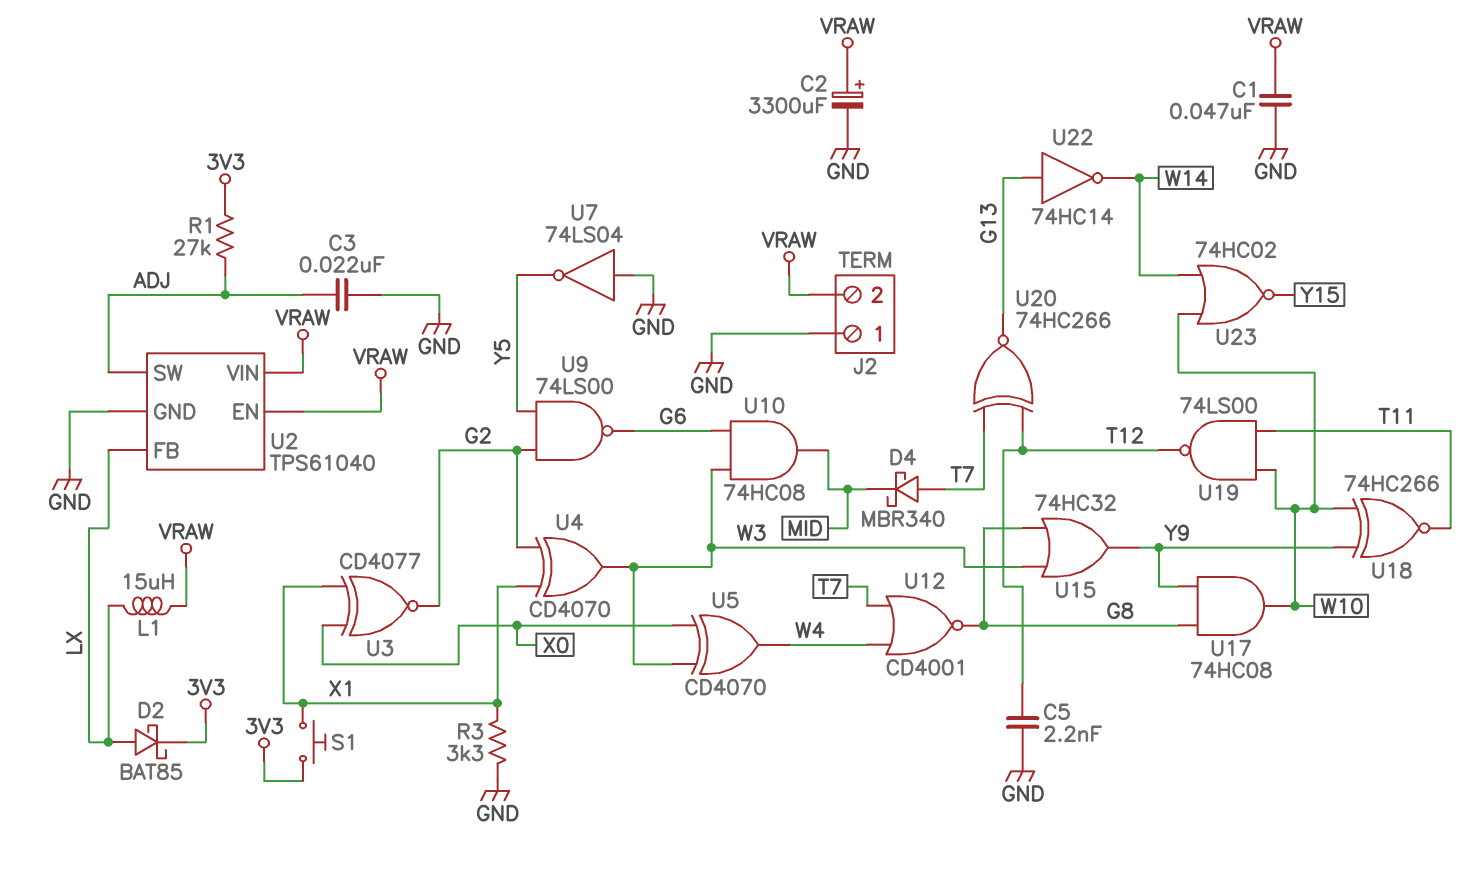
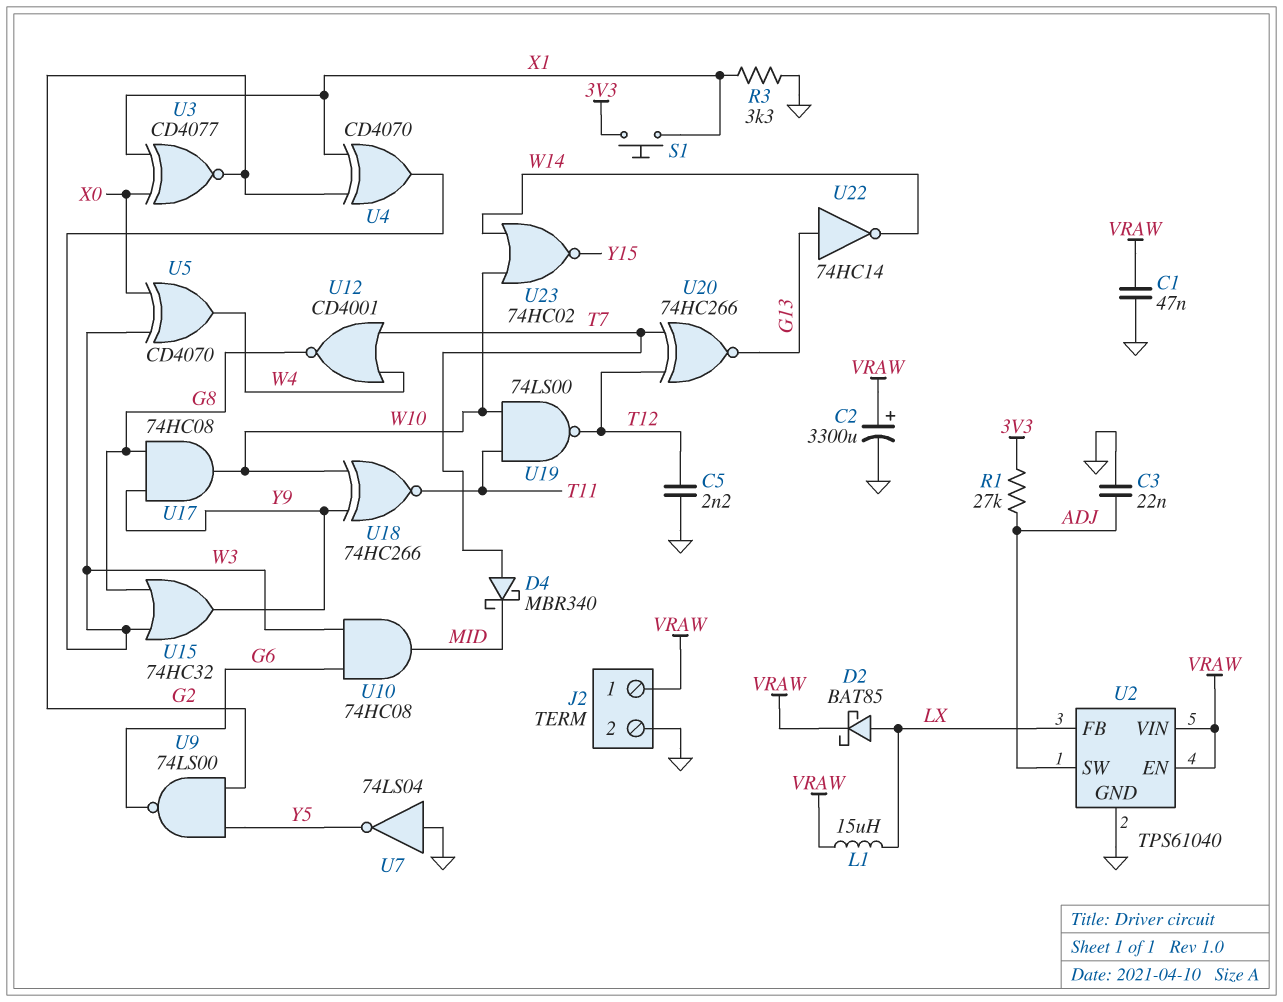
D2: schottky BAT85 (A LX, K 3V3) -> schottky BAT85 (A LX, K VRAW)
J2 pin 1: GND -> VRAW
J2 pin 2: VRAW -> GND

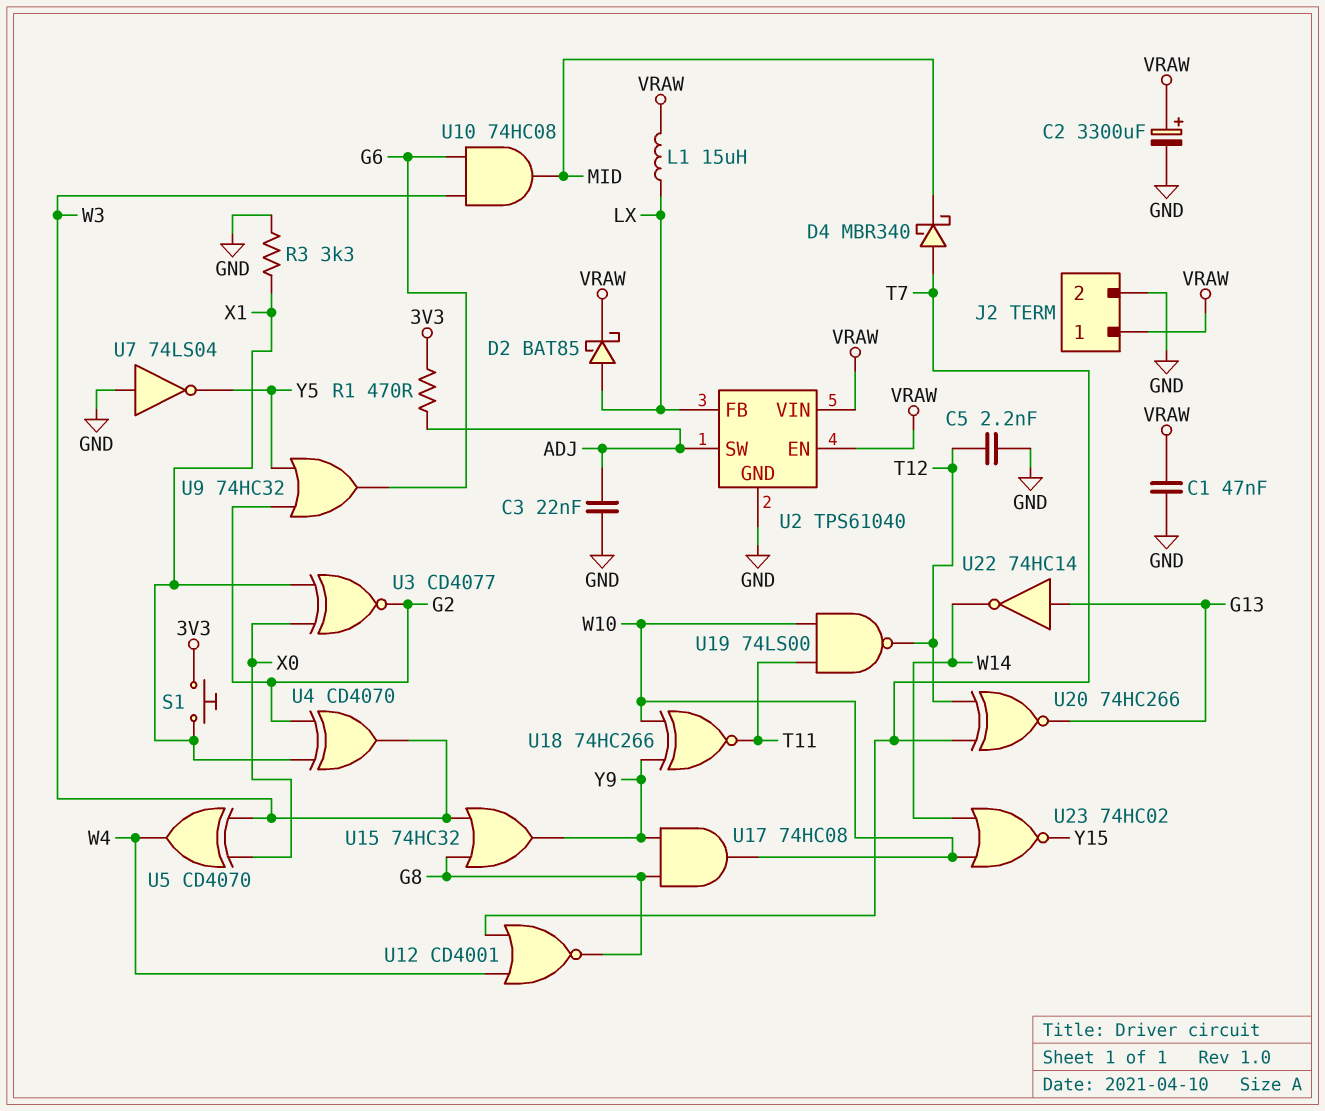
R1: 27k (3V3, ADJ) -> 470 (3V3, ADJ)
U9: NAND 74LS00 (in G2, in Y5, out G6) -> OR 74HC32 (in G2, in Y5, out G6)

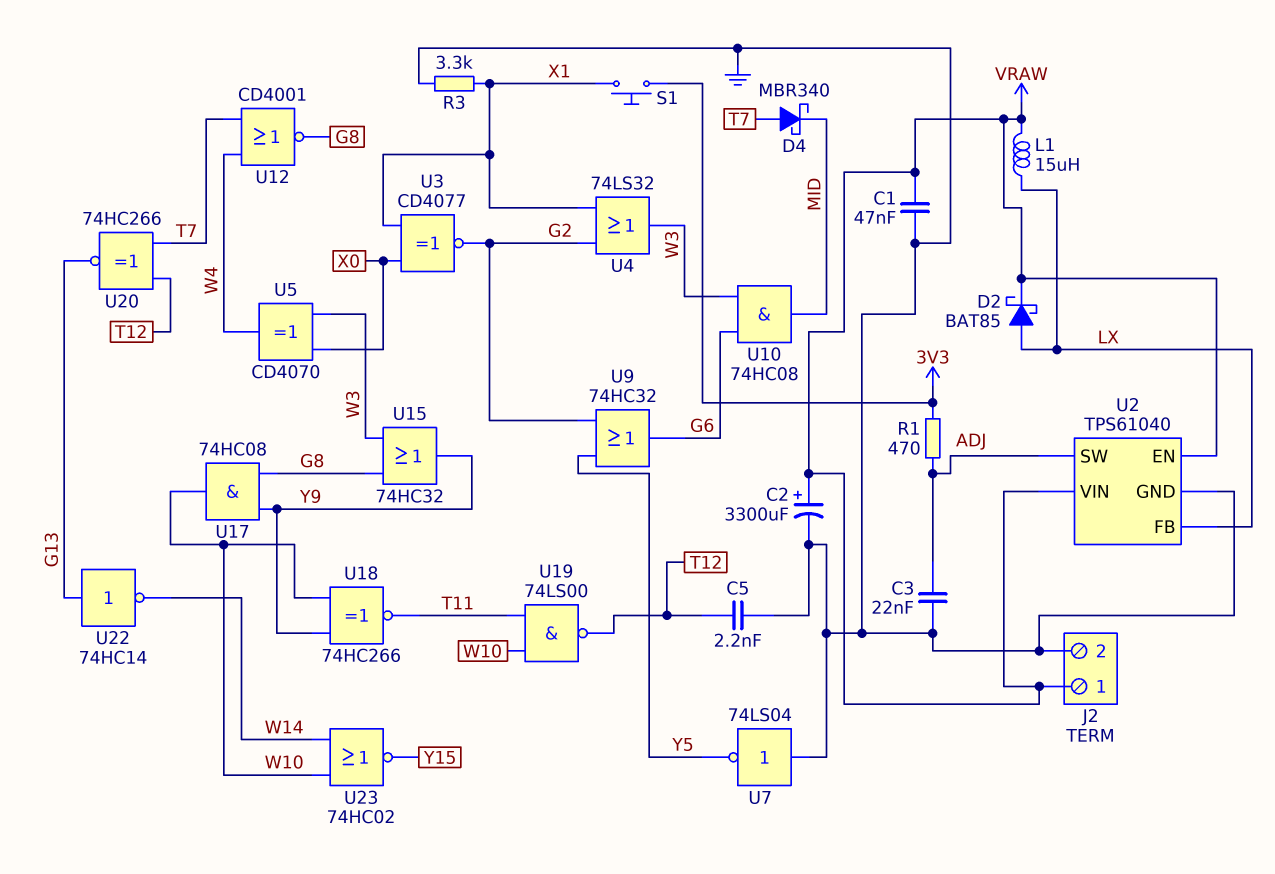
U4: XOR CD4070 (in G2, in X1, out W3) -> OR 74LS32 (in G2, in X1, out W3)

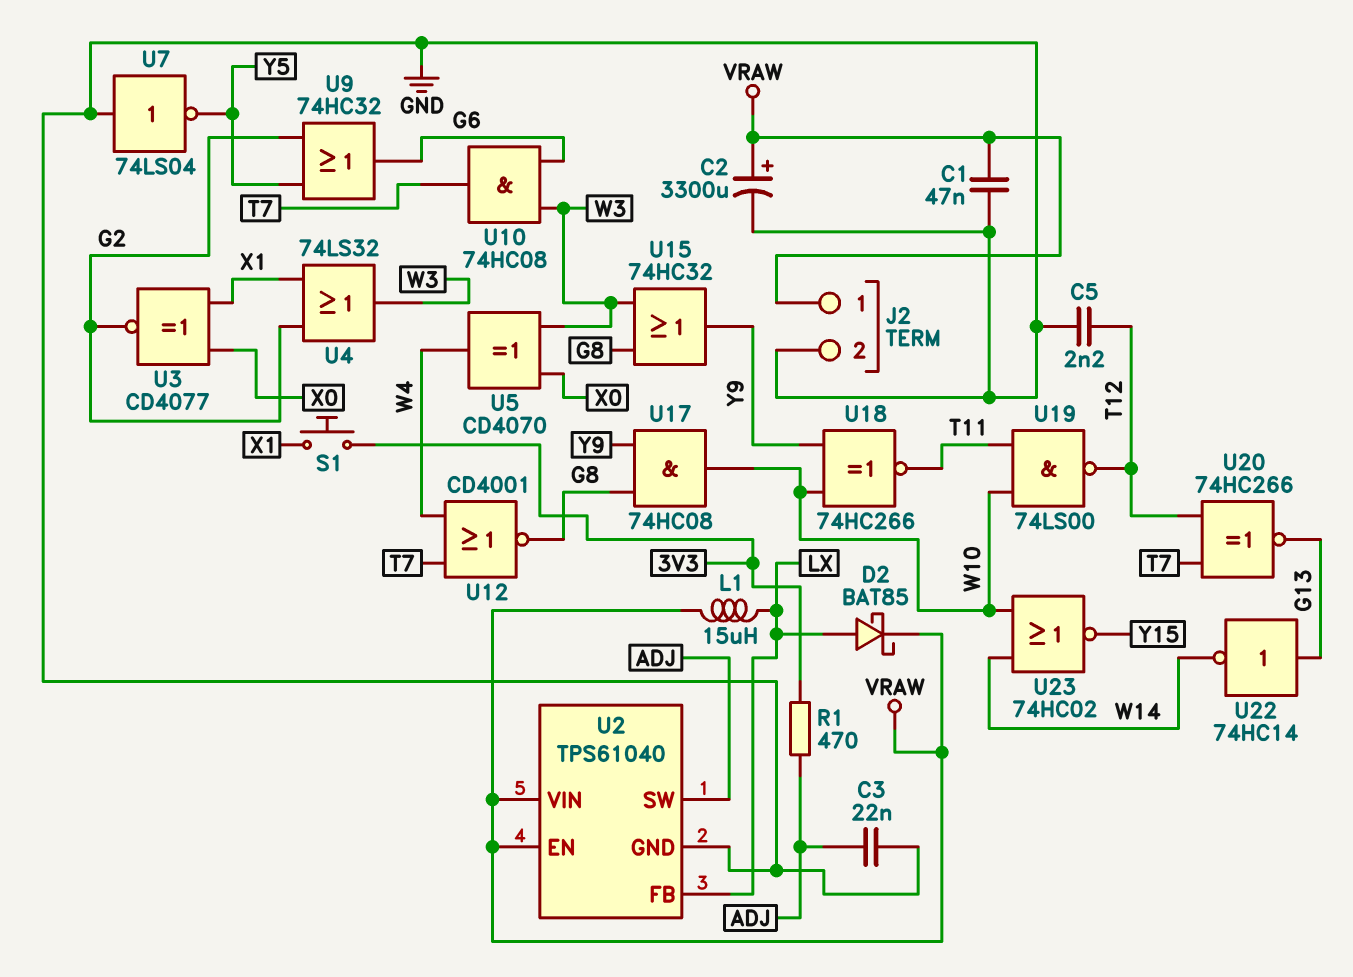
D4: schottky MBR340 (A T7, K MID) -> none
R3: 3.3k (GND, X1) -> none
U10: AND 74HC08 (in G6, in W3, out MID) -> AND 74HC08 (in G6, in W3, out T7)

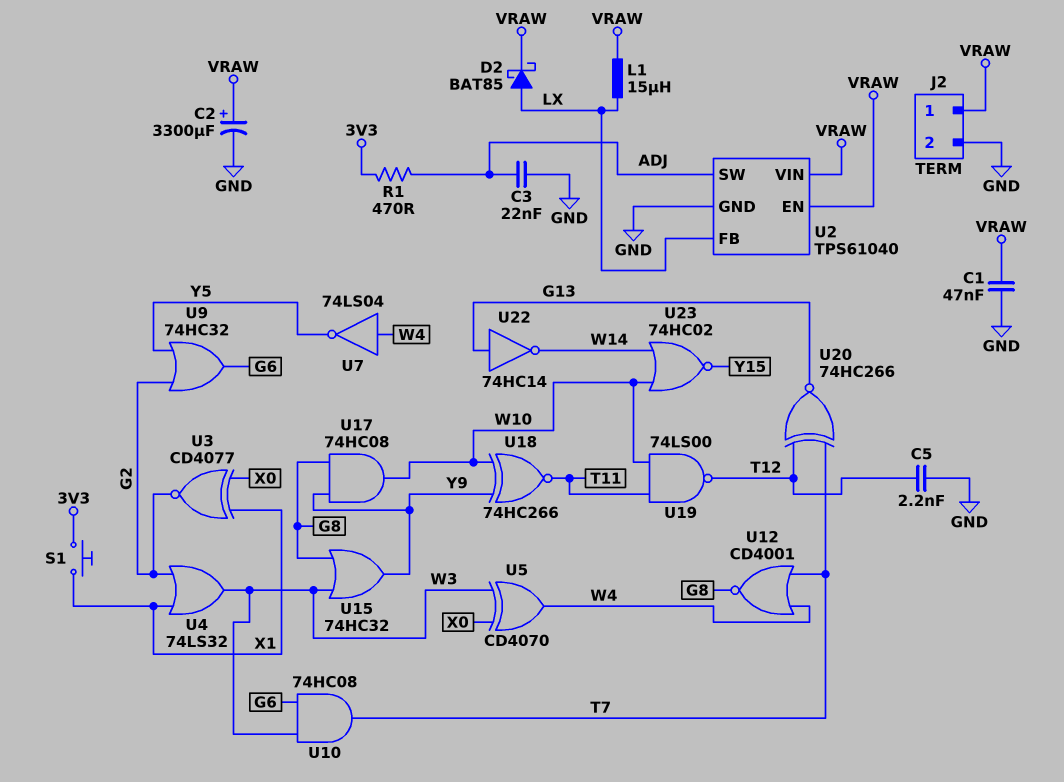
U7: NOT 74LS04 (in GND, out Y5) -> NOT 74LS04 (in W4, out Y5)

